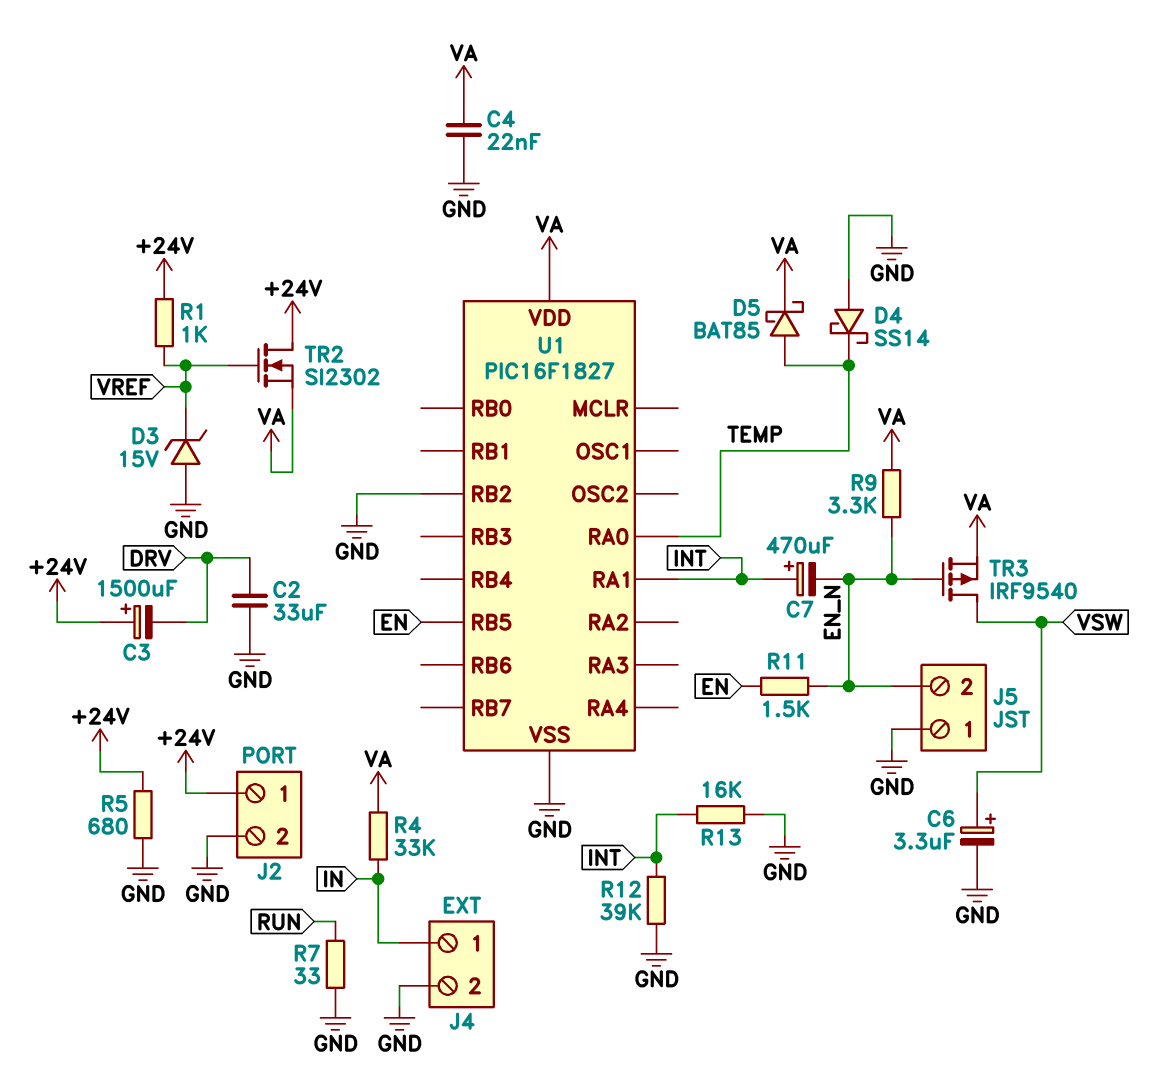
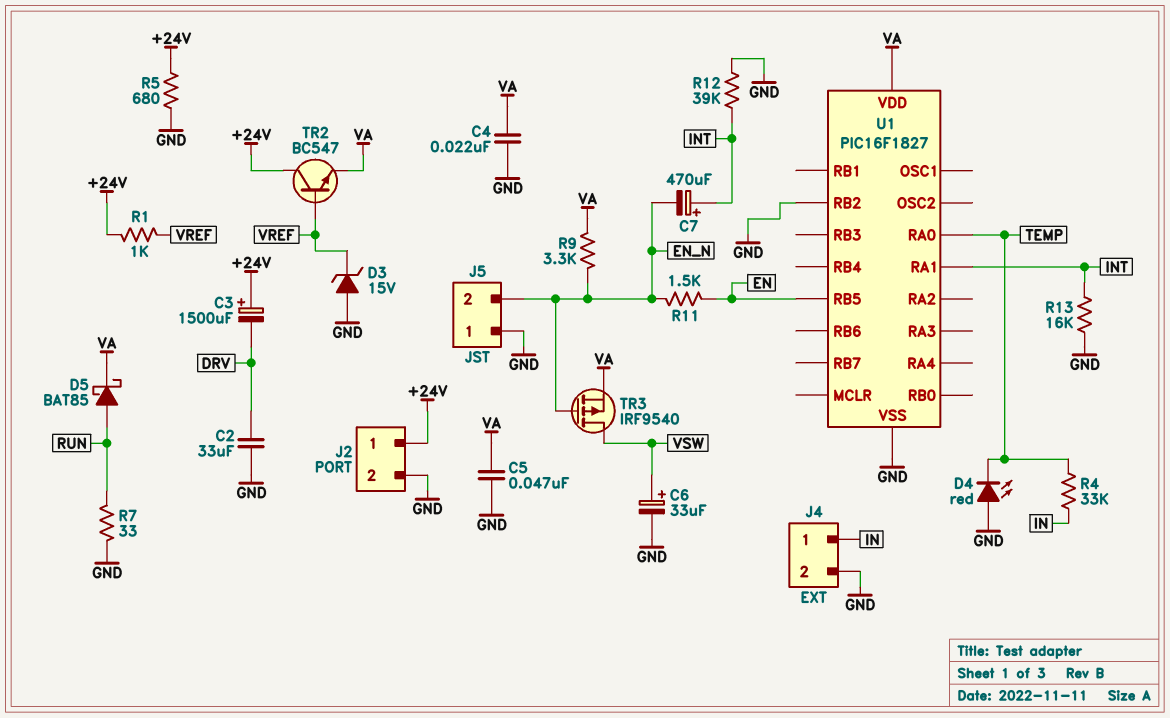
C5: none -> 47nF (GND, VA)
C6: 3.3uF (plus VSW, minus GND) -> 33uF (plus VSW, minus GND)
D4: schottky SS14 (A GND, K TEMP) -> LED red (A GND, K TEMP)
D5: schottky BAT85 (A TEMP, K VA) -> schottky BAT85 (A RUN, K VA)
R4: 33k (IN, VA) -> 33k (IN, TEMP)
TR2: NMOS SI2302 (G VREF, D +24V, S VA) -> NPN BC547 (B VREF, C +24V, E VA)

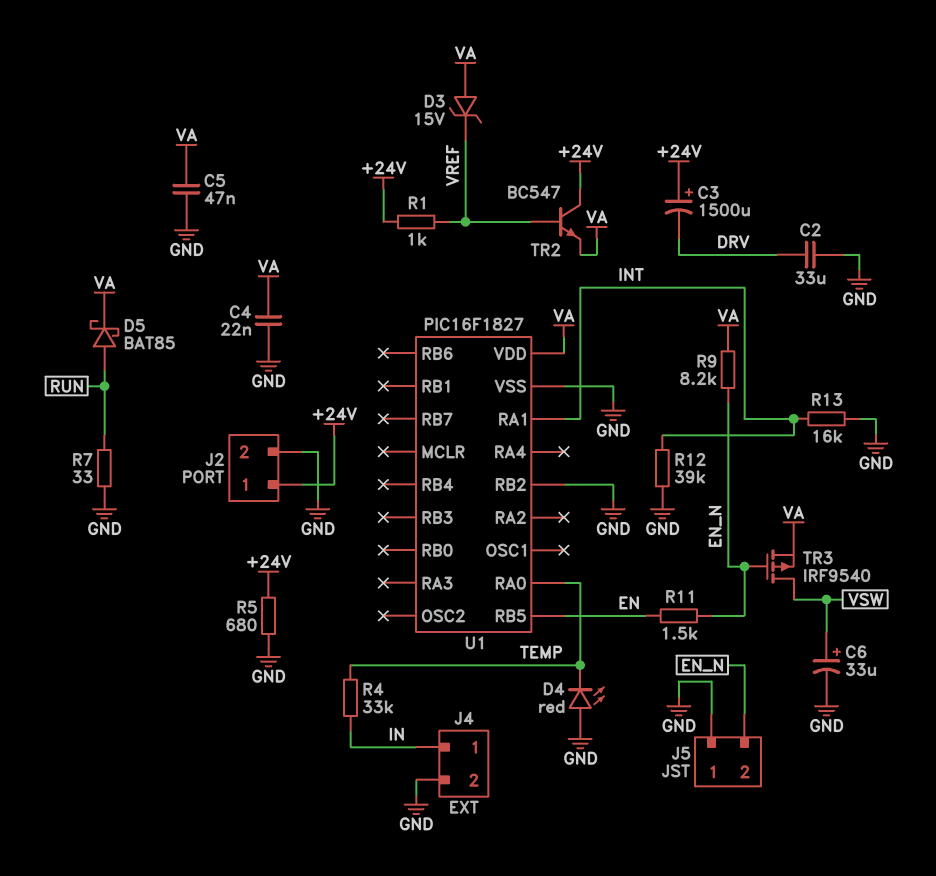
C7: 470uF (plus INT, minus EN_N) -> none
D3: zener 15V (A GND, K VREF) -> zener 15V (A VA, K VREF)
R9: 3.3k (EN_N, VA) -> 8.2k (EN_N, VA)

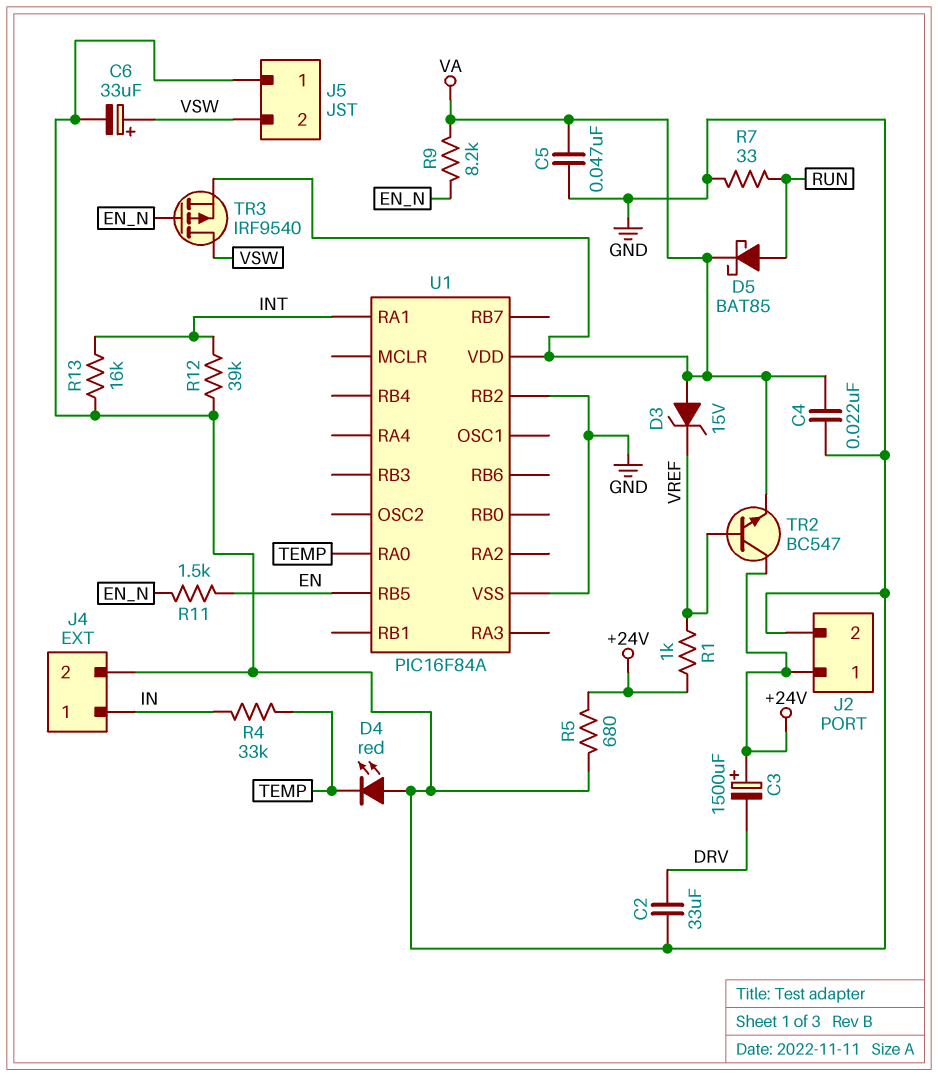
J5 pin 2: EN_N -> VSW
U1: PIC16F1827 -> PIC16F84A

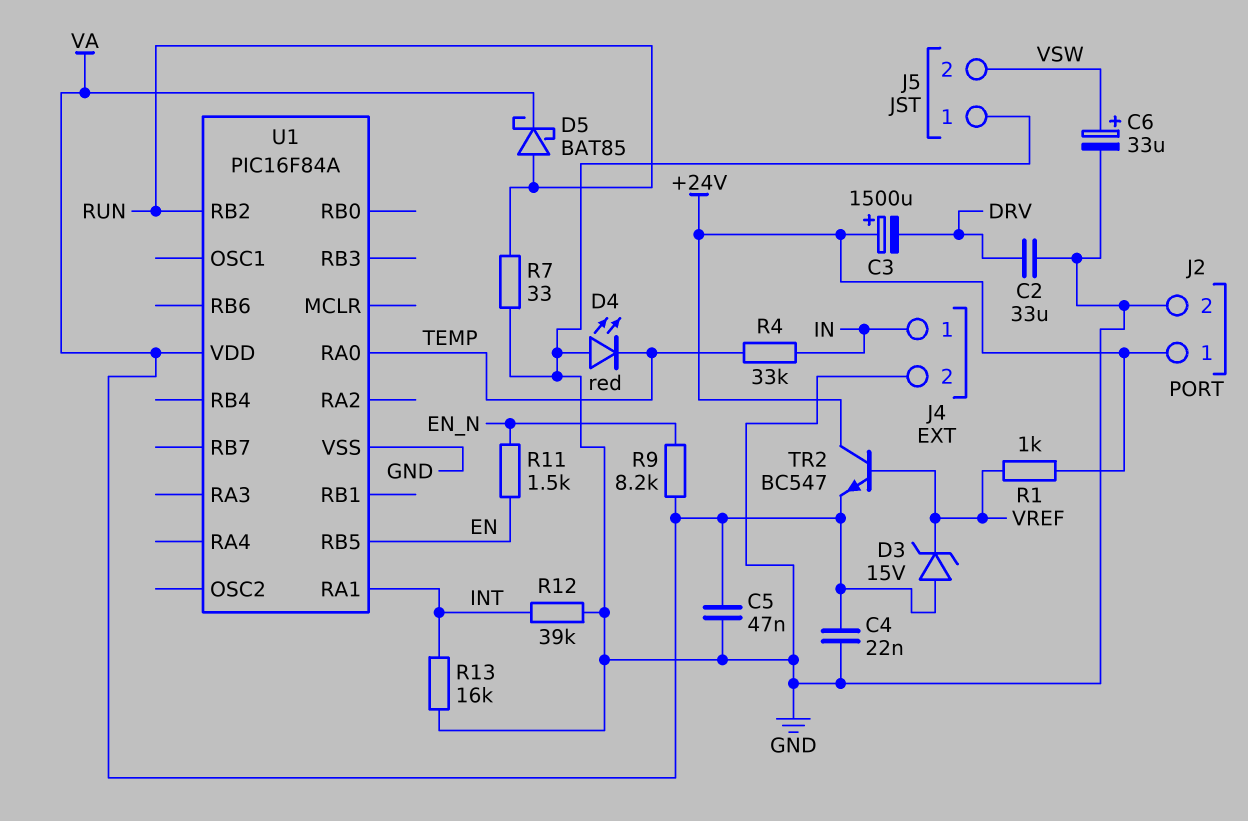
R5: 680 (+24V, GND) -> none
TR3: PMOS IRF9540 (G EN_N, D VSW, S VA) -> none
U1 pin RB2: GND -> RUN

